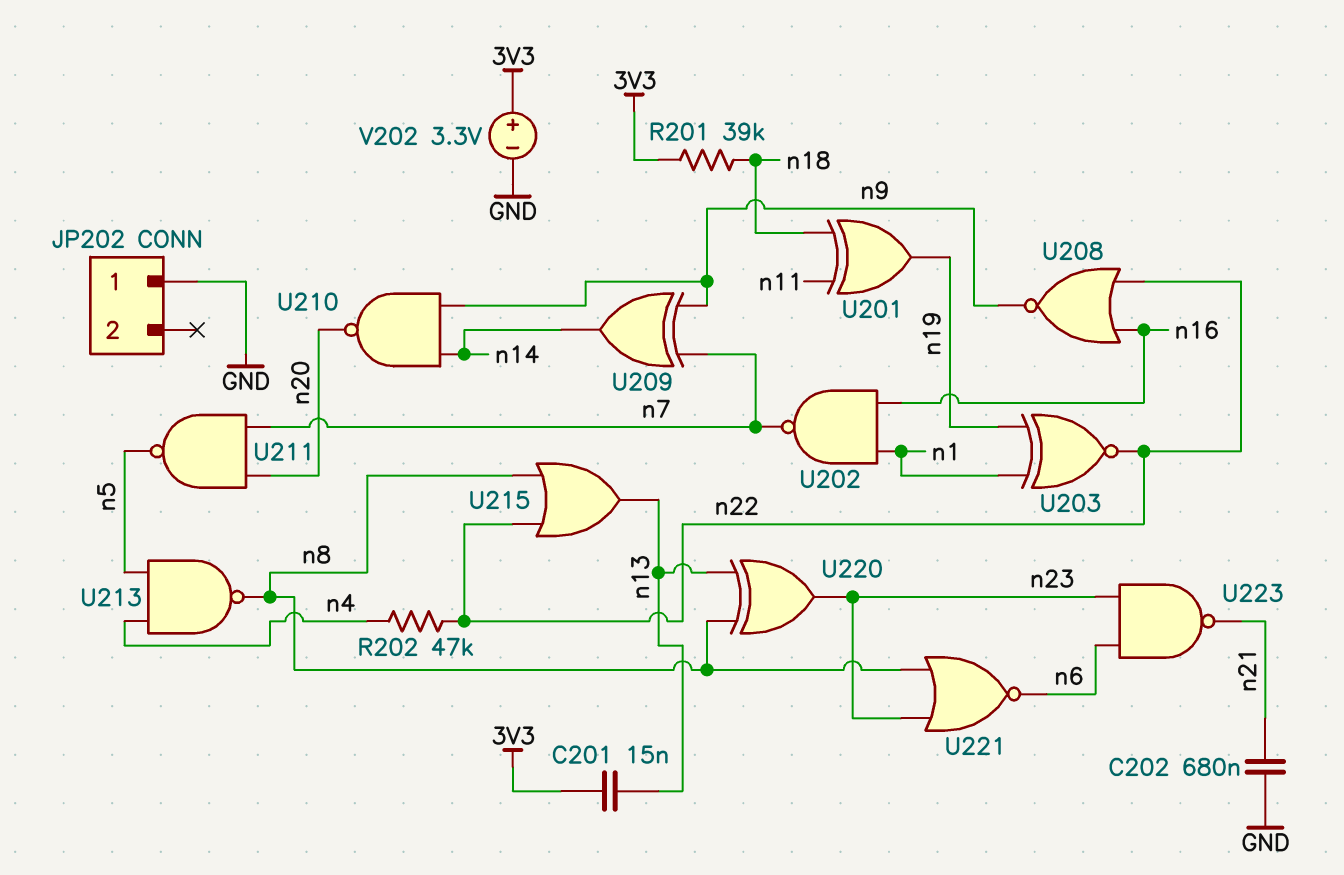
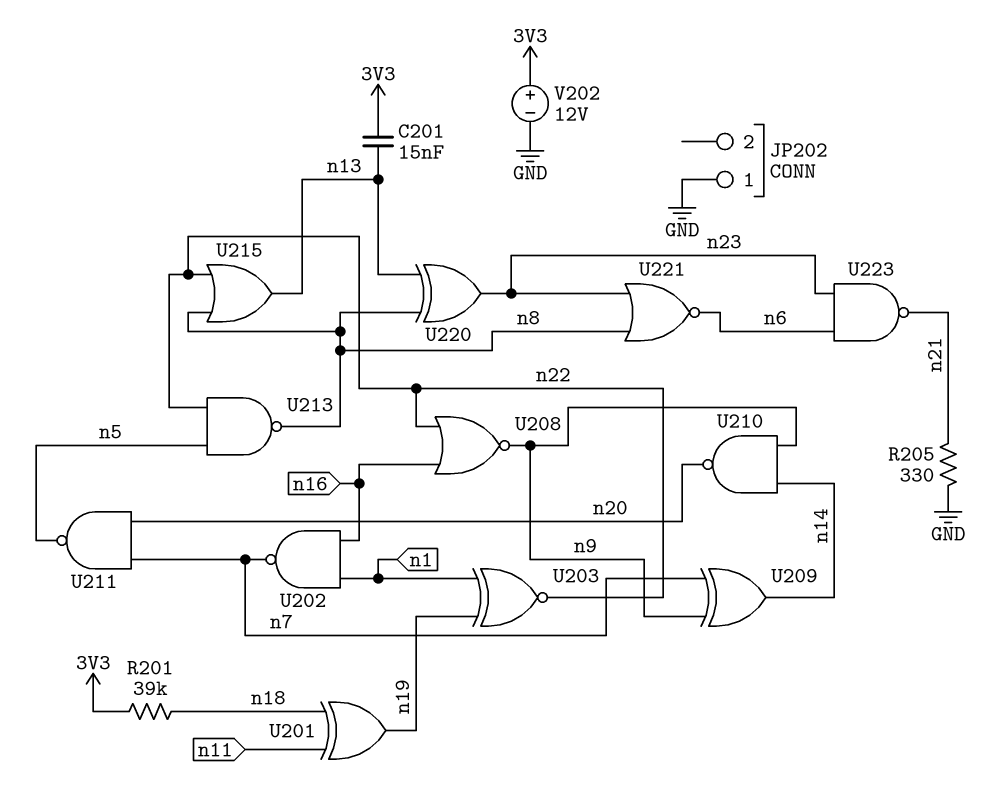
C202: 680nF (GND, n21) -> none
R202: 47k (n4, n22) -> none
R205: none -> 330 (GND, n21)
U213: NAND (in n4, in n5, out n8) -> NAND (in n5, in n22, out n8)
V202: 3.3V (plus 3V3, minus GND) -> 12V (plus 3V3, minus GND)

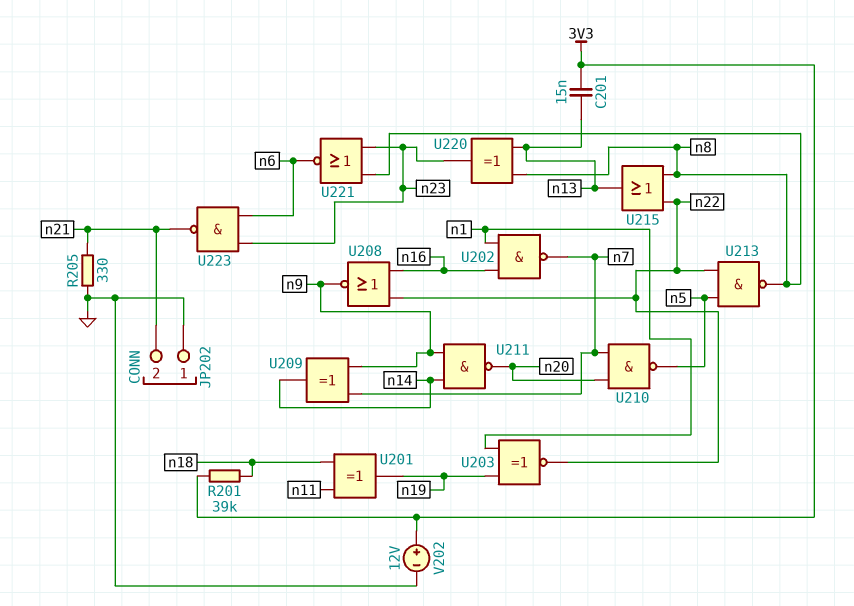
JP202 pin 2: none -> n21
U210: NAND (in n9, in n14, out n20) -> NAND (in n7, in n20, out n5)
U211: NAND (in n7, in n20, out n5) -> NAND (in n9, in n14, out n20)

